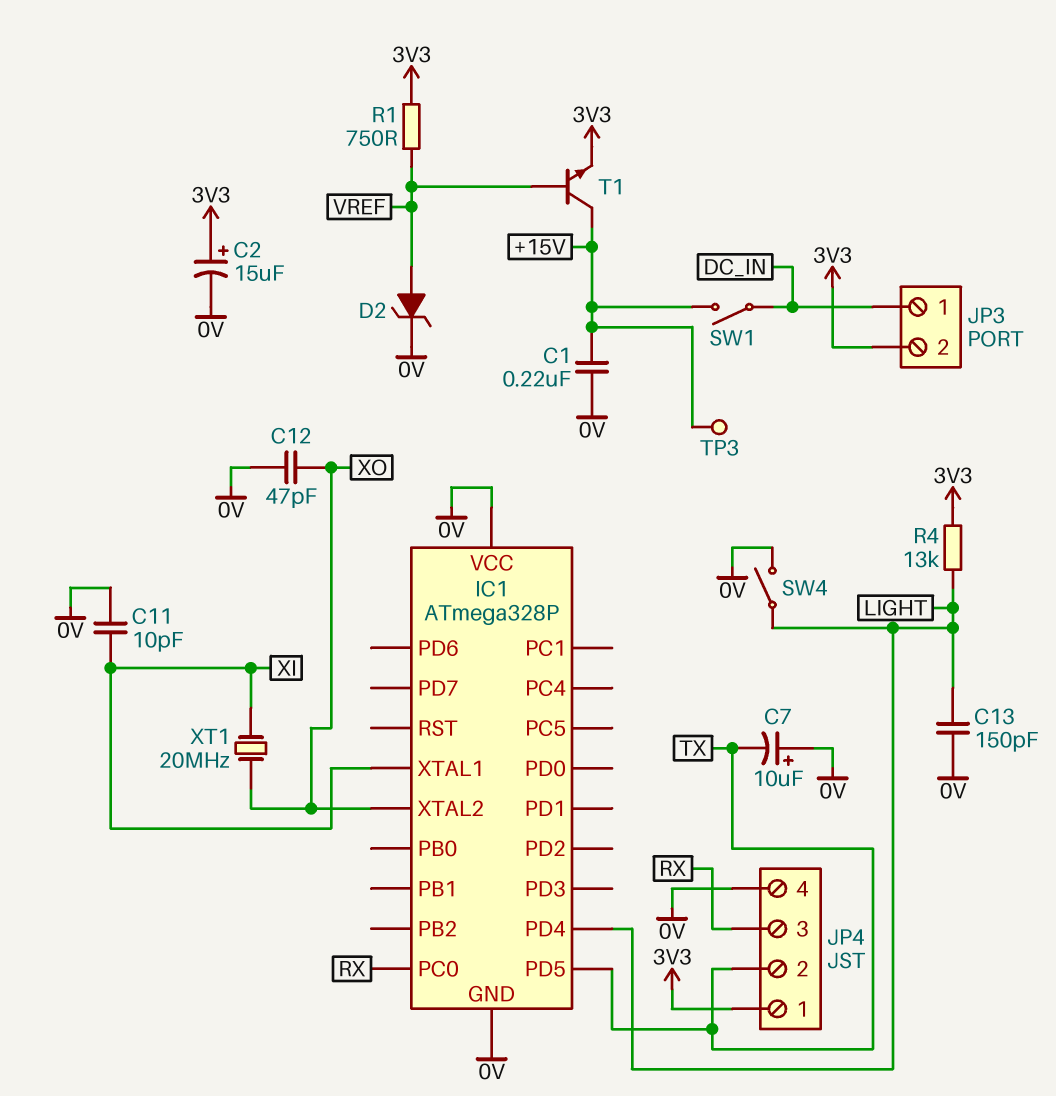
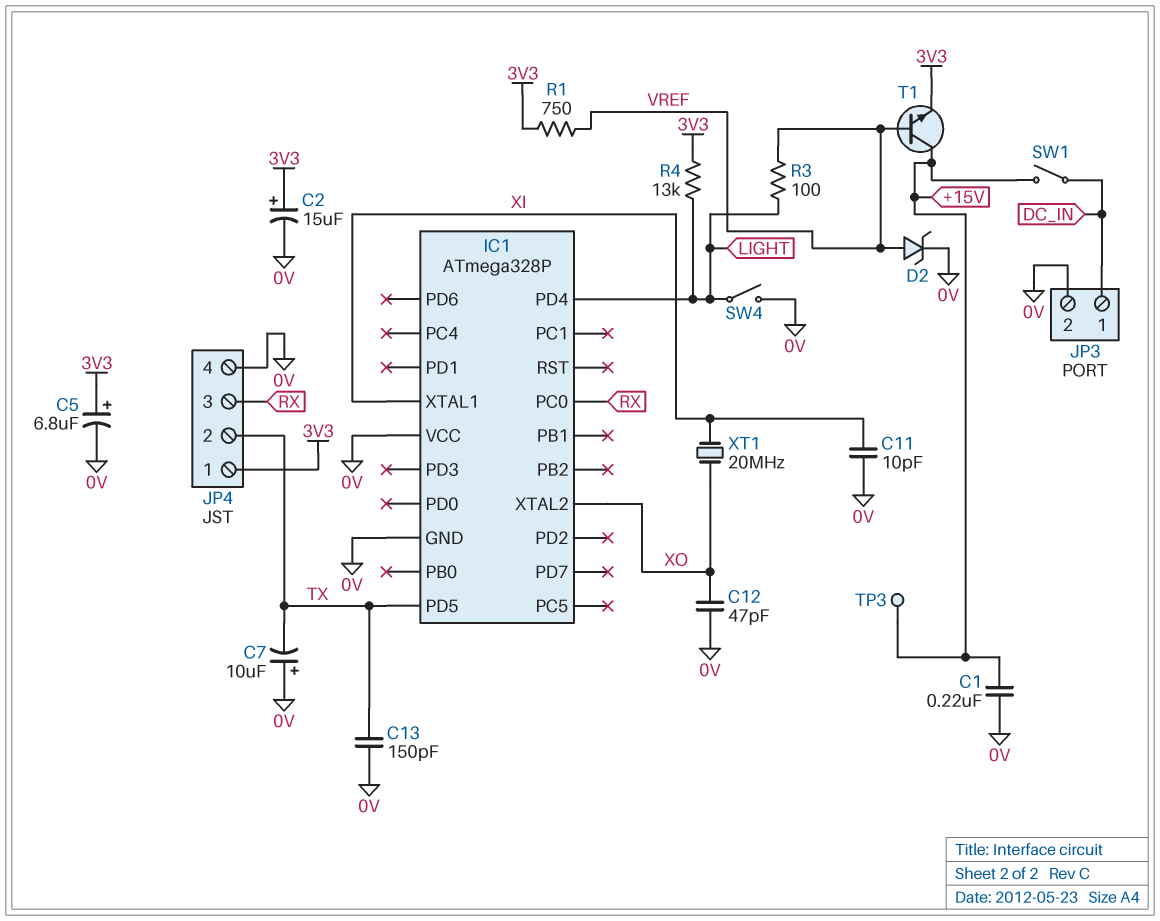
C5: none -> 6.8uF (plus 3V3, minus 0V)
C13: 150pF (0V, LIGHT) -> 150pF (0V, TX)
JP3 pin 2: 3V3 -> 0V
R3: none -> 100 (LIGHT, VREF)

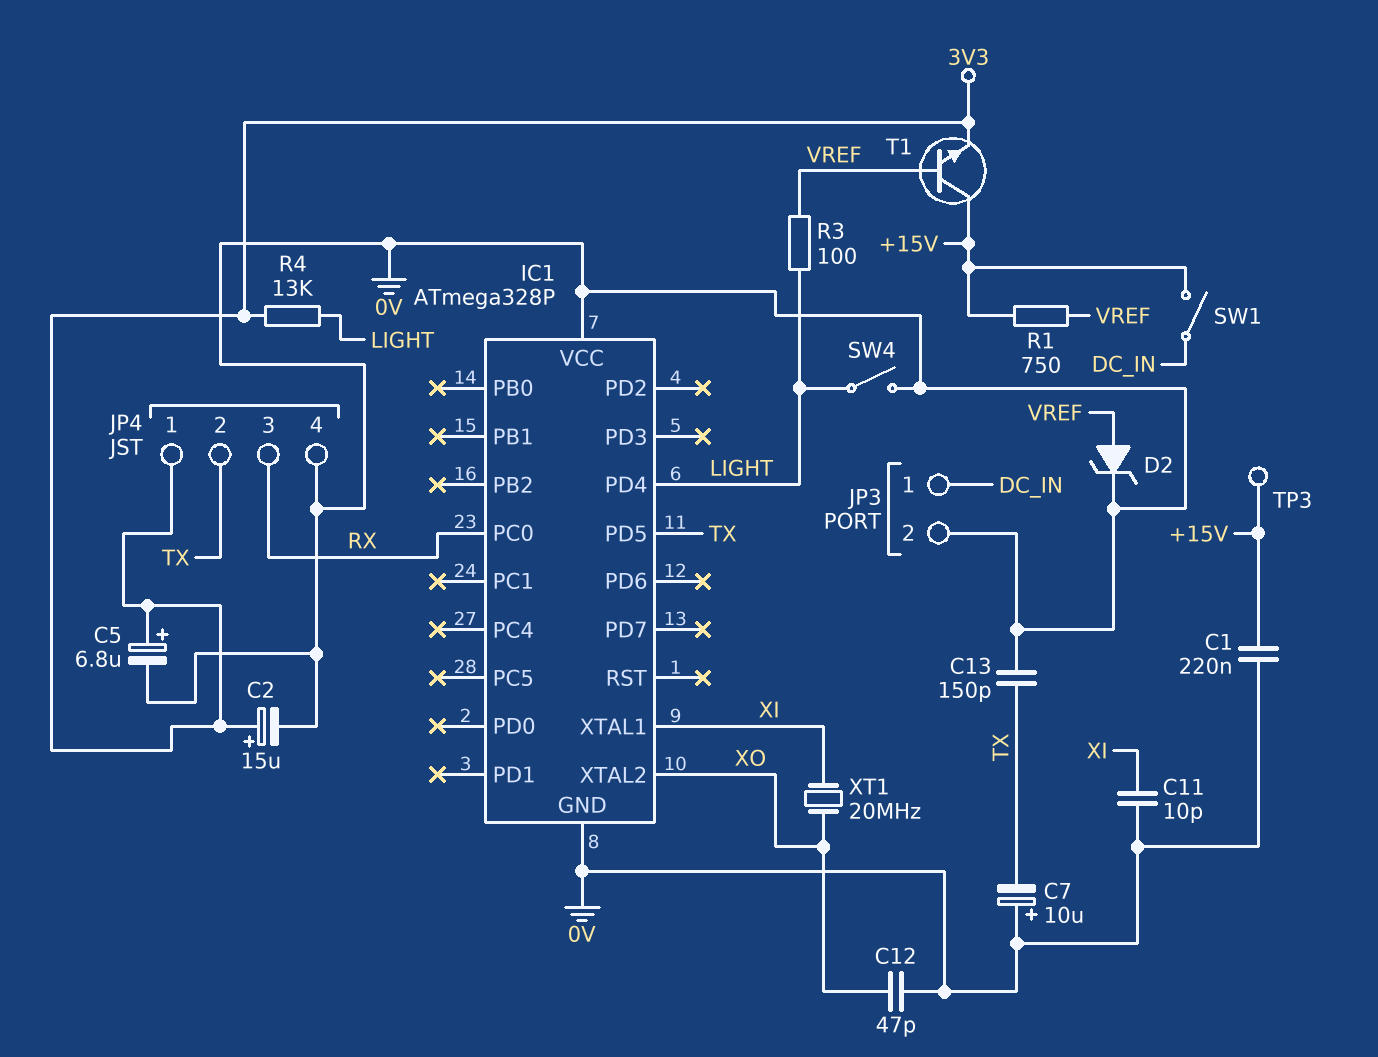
R1: 750 (3V3, VREF) -> 750 (+15V, VREF)

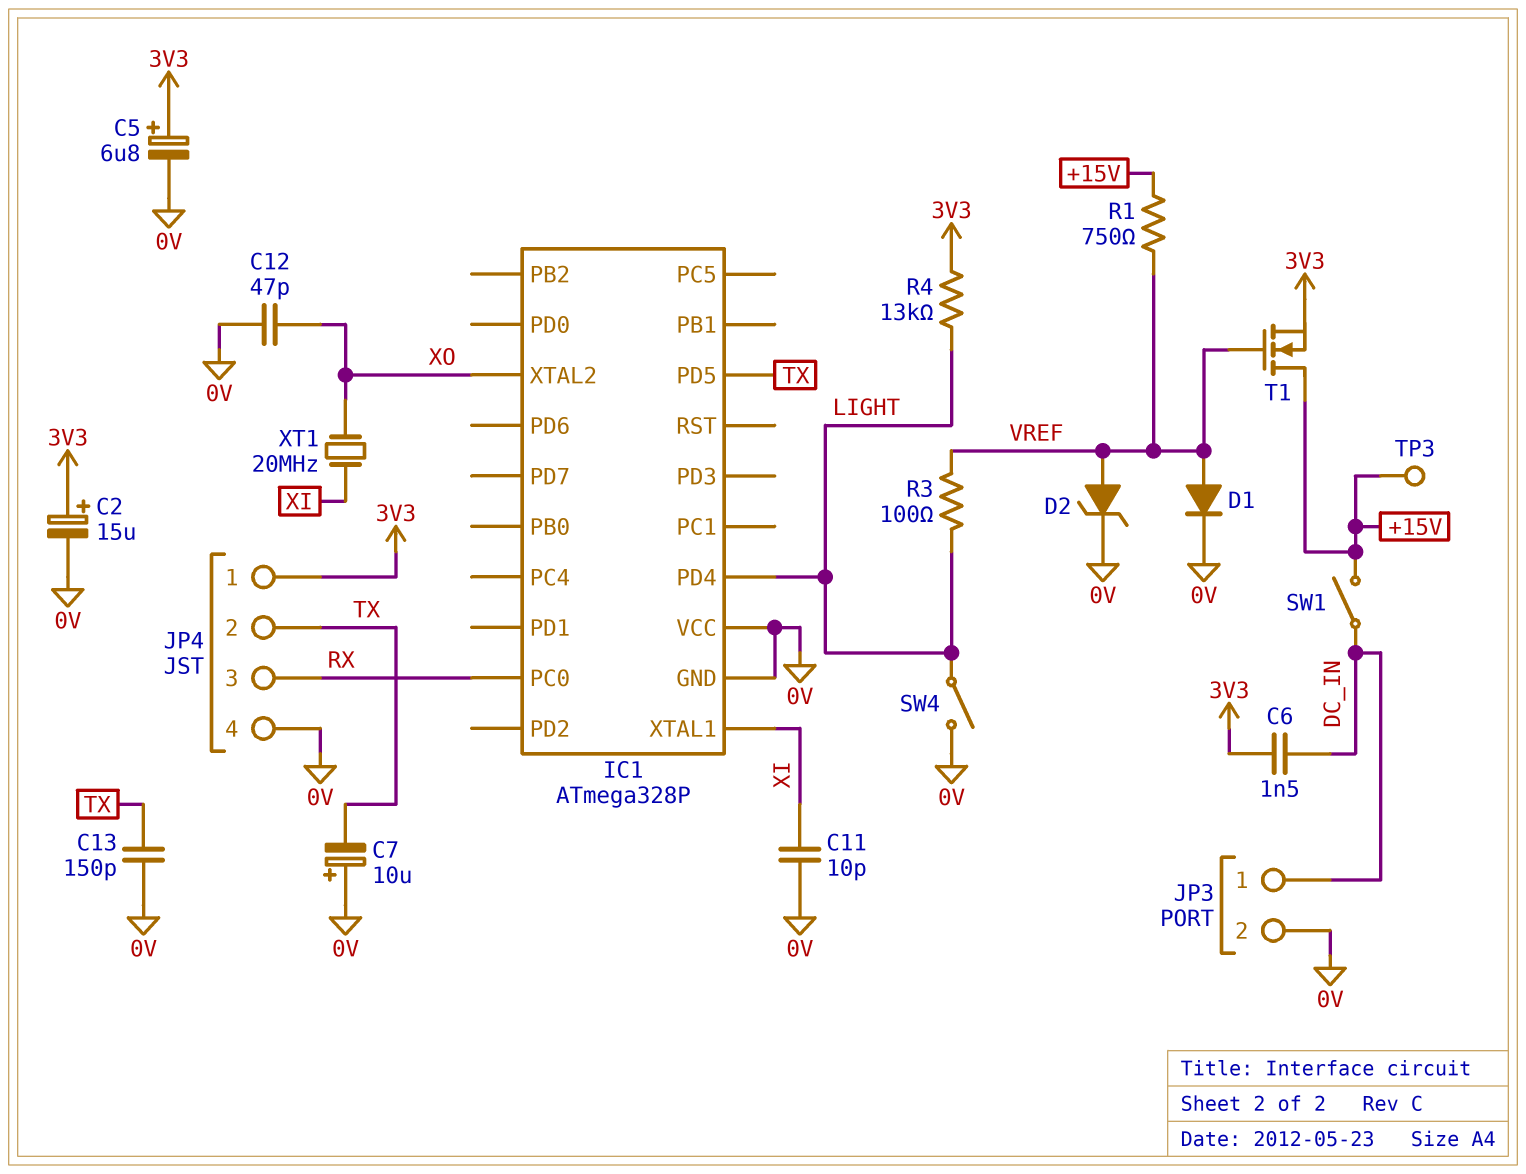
C1: 220nF (+15V, 0V) -> none
C6: none -> 1.5nF (3V3, DC_IN)
D1: none -> diode (A VREF, K 0V)
T1: NPN (B VREF, C +15V, E 3V3) -> NMOS (G VREF, D +15V, S 3V3)

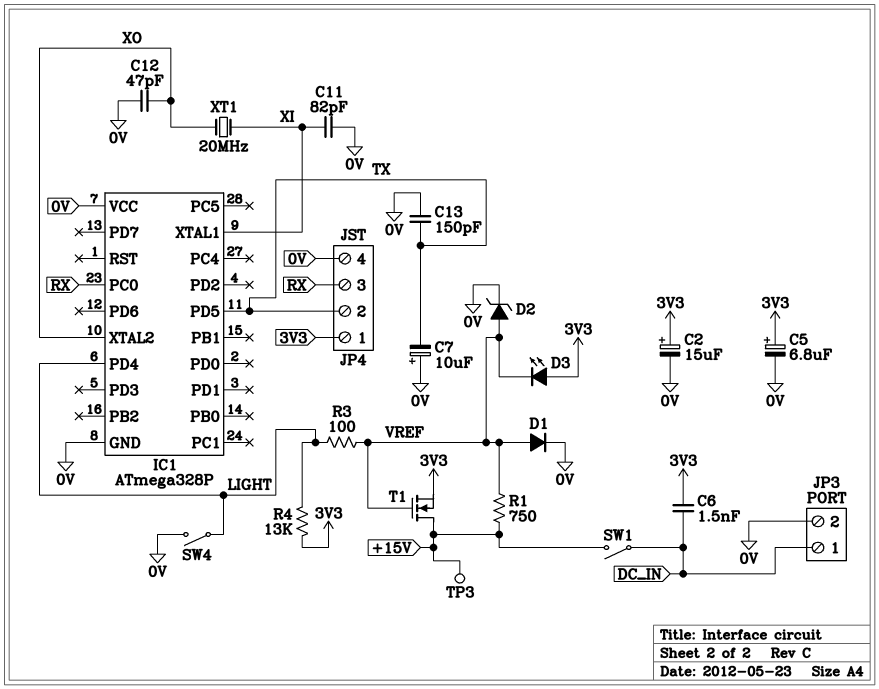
C11: 10pF (0V, XI) -> 82pF (0V, XI)
D3: none -> LED (A 3V3, K VREF)

